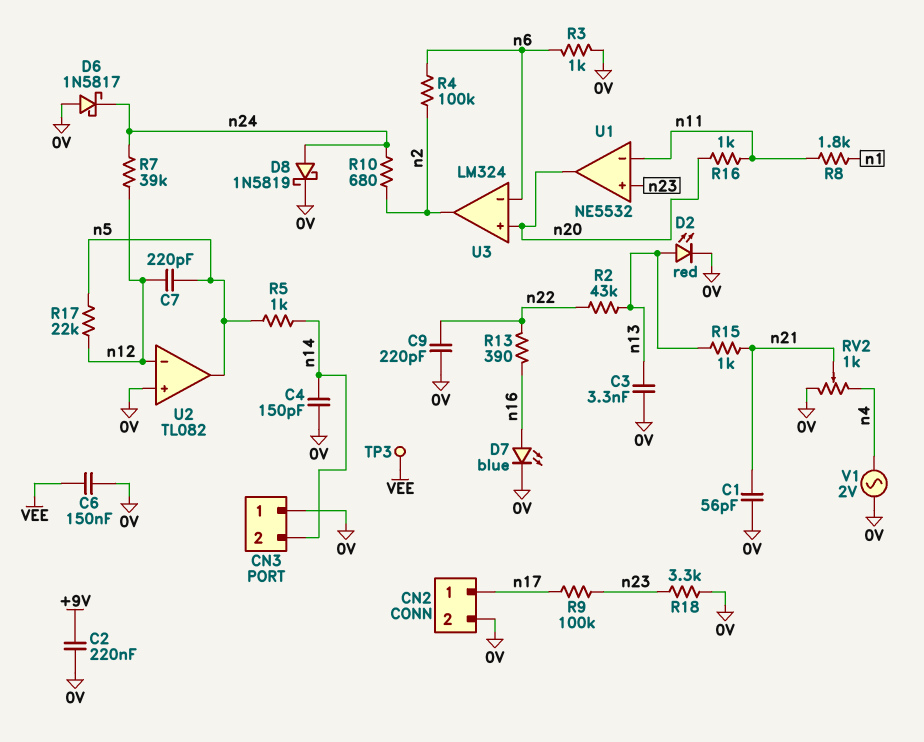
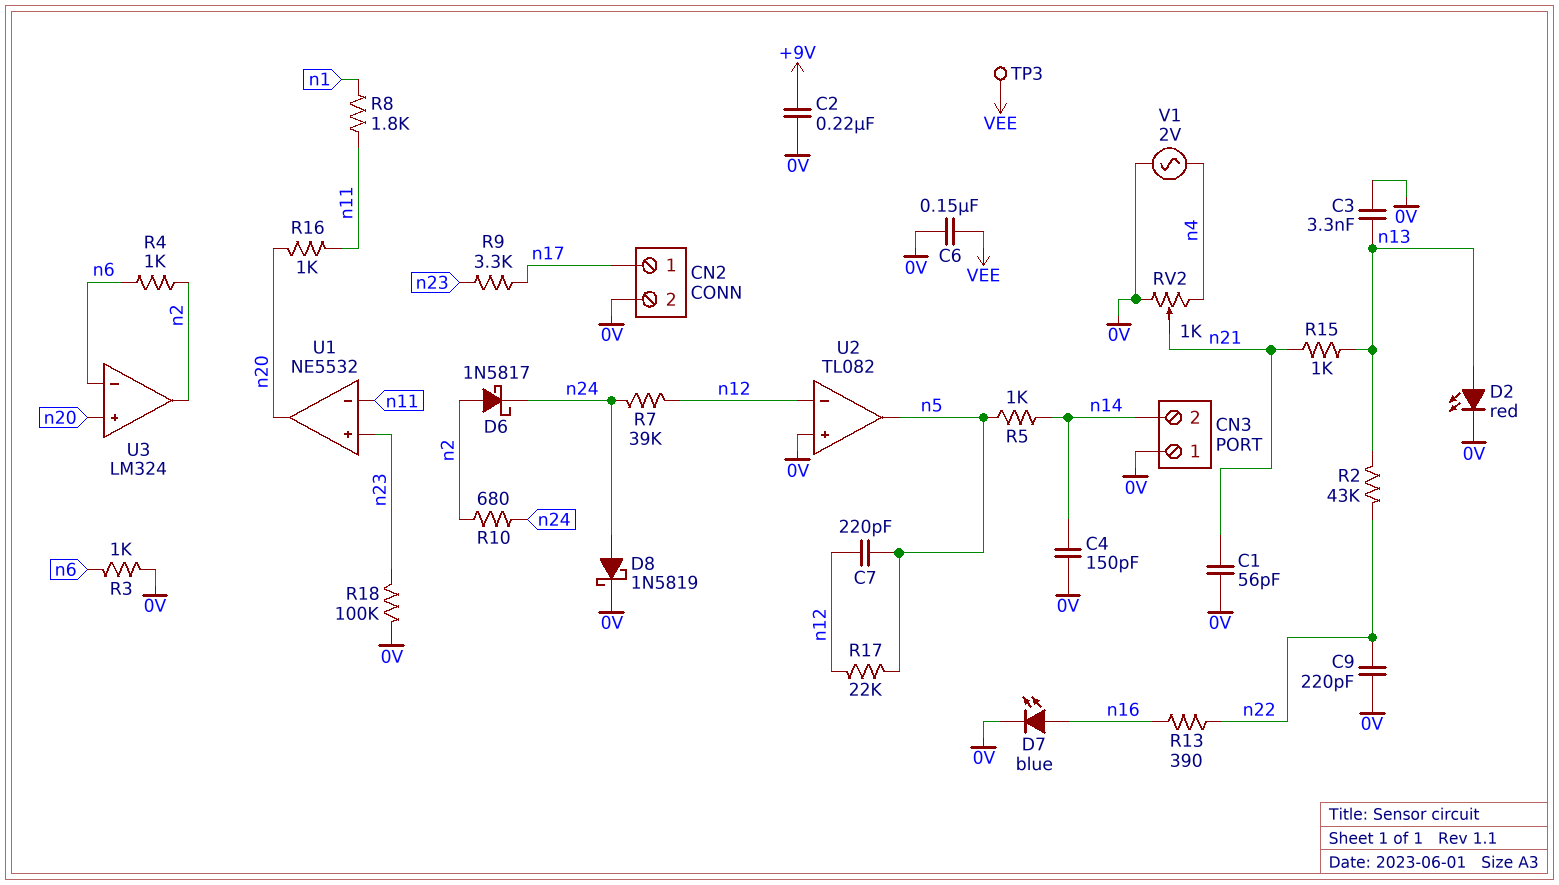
D6: schottky 1N5817 (A 0V, K n24) -> schottky 1N5817 (A n2, K n24)
R4: 100k (n2, n6) -> 1k (n2, n6)
R9: 100k (n17, n23) -> 3.3k (n17, n23)
R18: 3.3k (0V, n23) -> 100k (0V, n23)

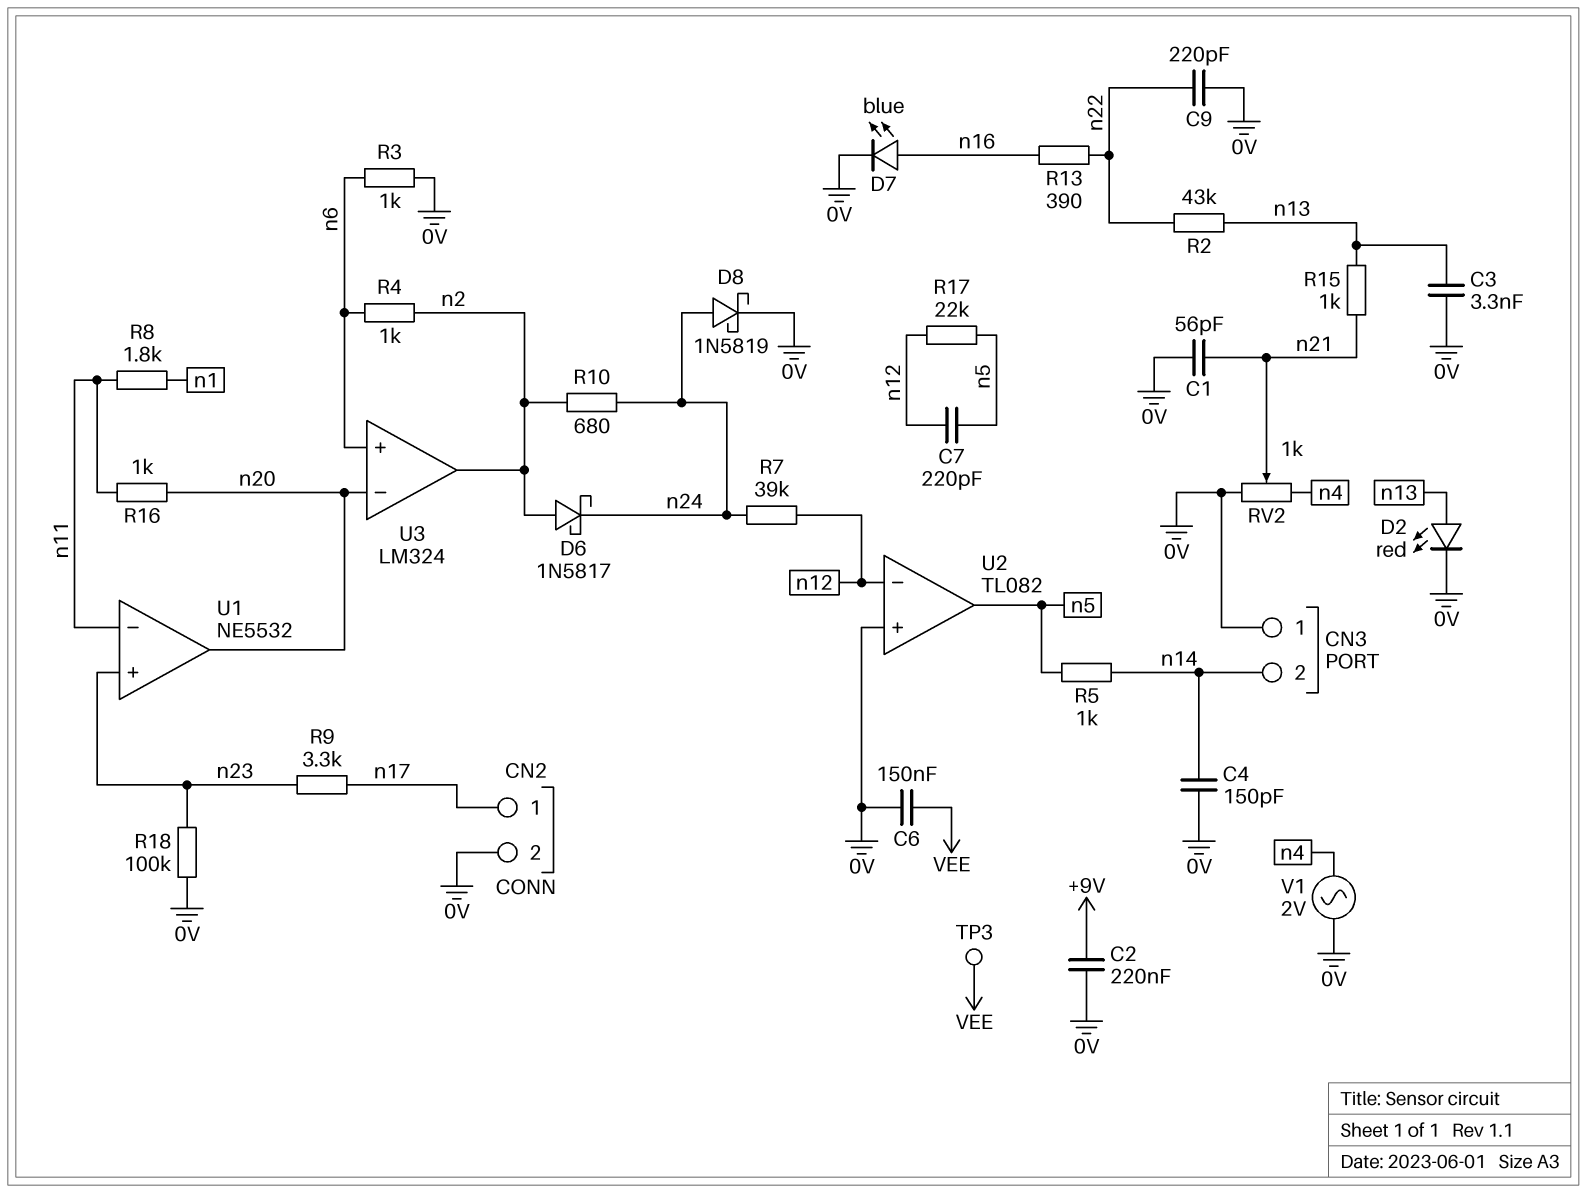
U3 pin in+: n20 -> n6
U3 pin in-: n6 -> n20

